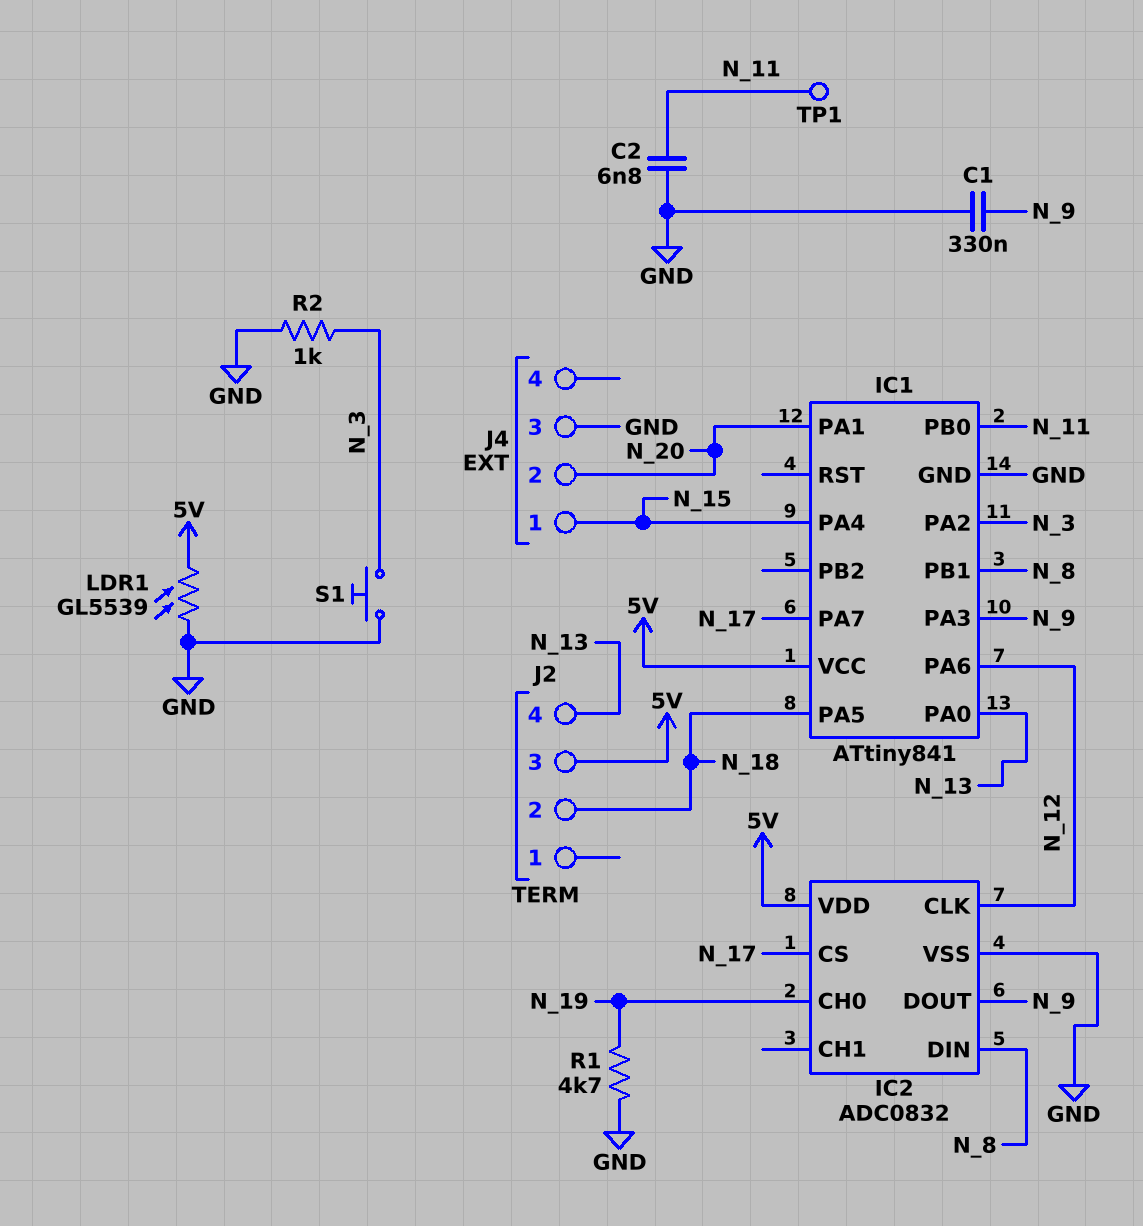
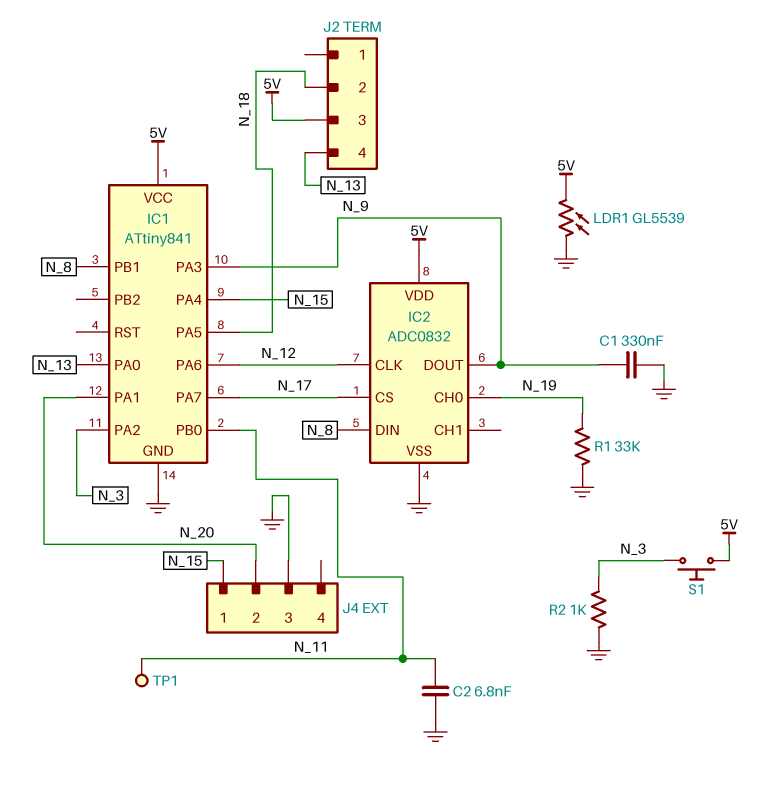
R1: 4.7k (GND, N_19) -> 33k (GND, N_19)
S1: button (GND, N_3) -> button (5V, N_3)

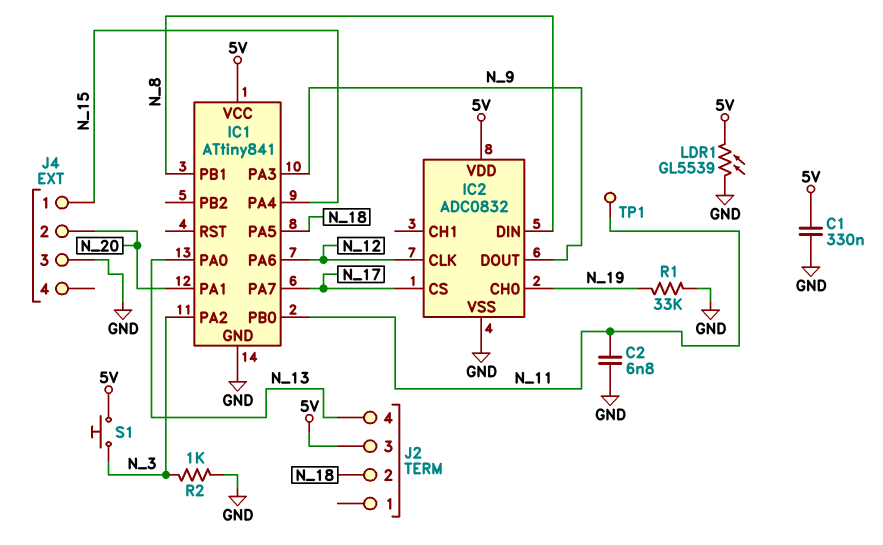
C1: 330nF (GND, N_9) -> 330nF (5V, GND)

